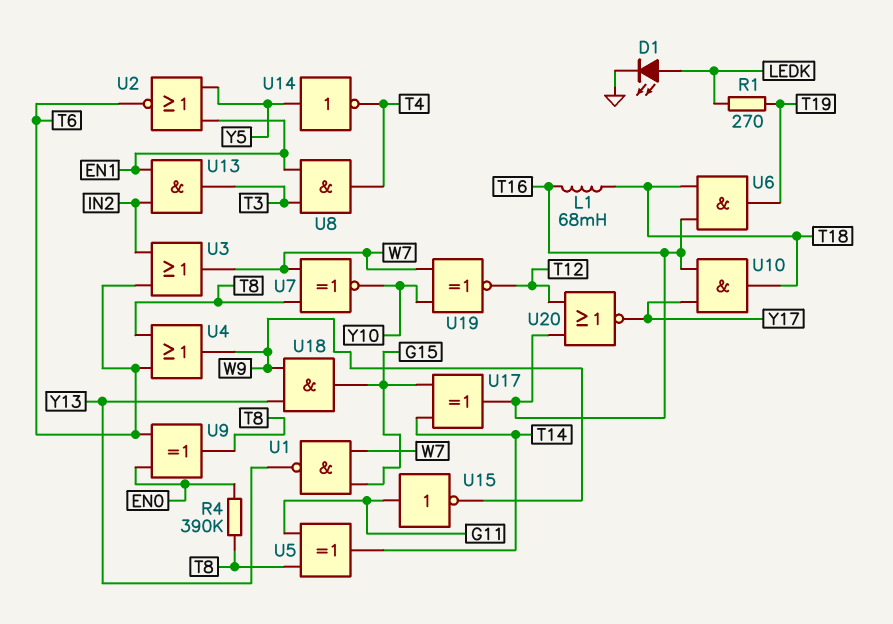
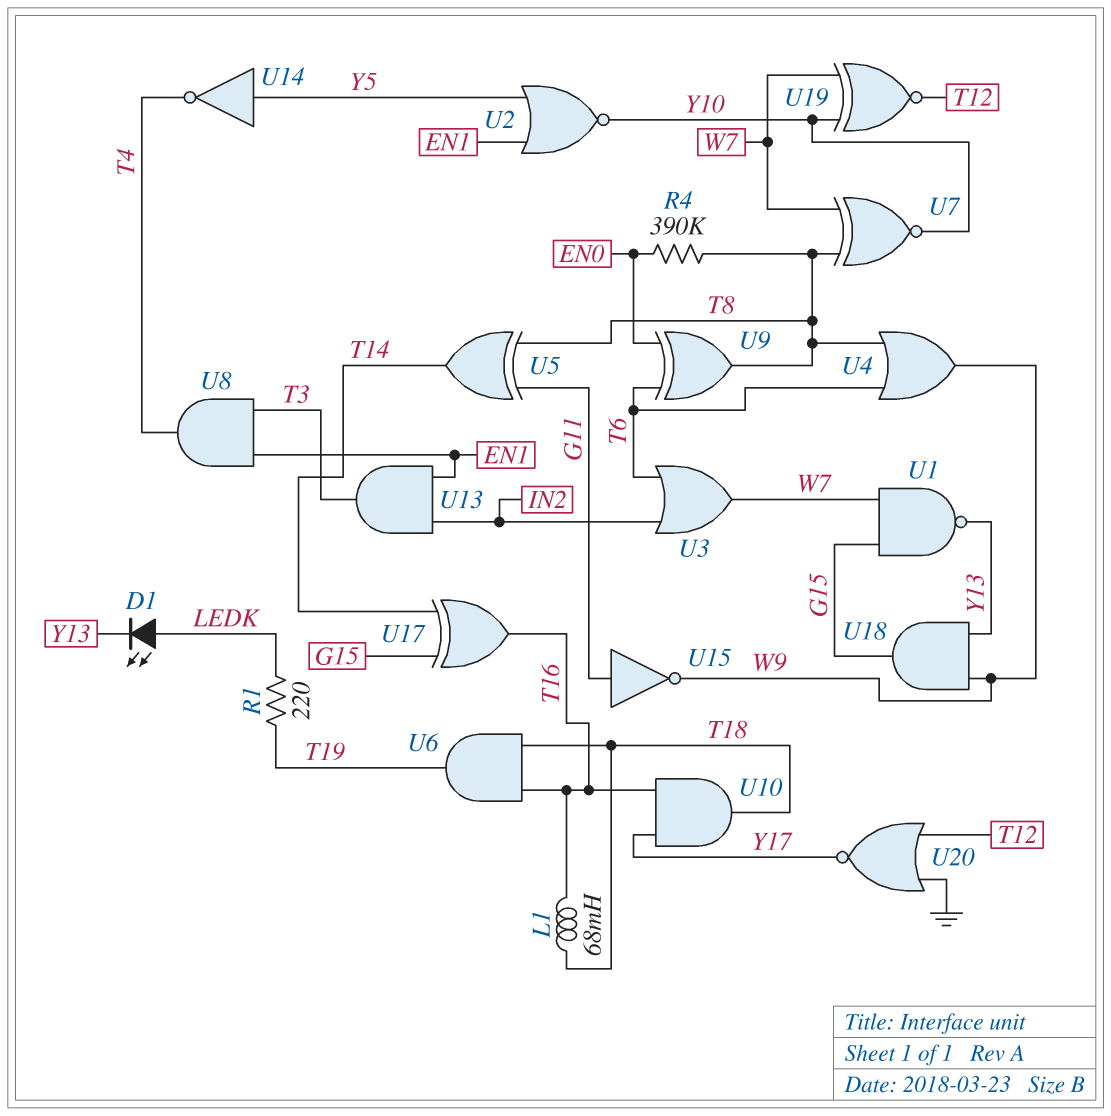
D1: LED (A LEDK, K GND) -> LED (A LEDK, K Y13)
R1: 270 (LEDK, T19) -> 220 (LEDK, T19)
U2: NOR (in EN1, in Y5, out T6) -> NOR (in EN1, in Y5, out Y10)
U20: NOR (in T12, in T16, out Y17) -> NOR (in GND, in T12, out Y17)

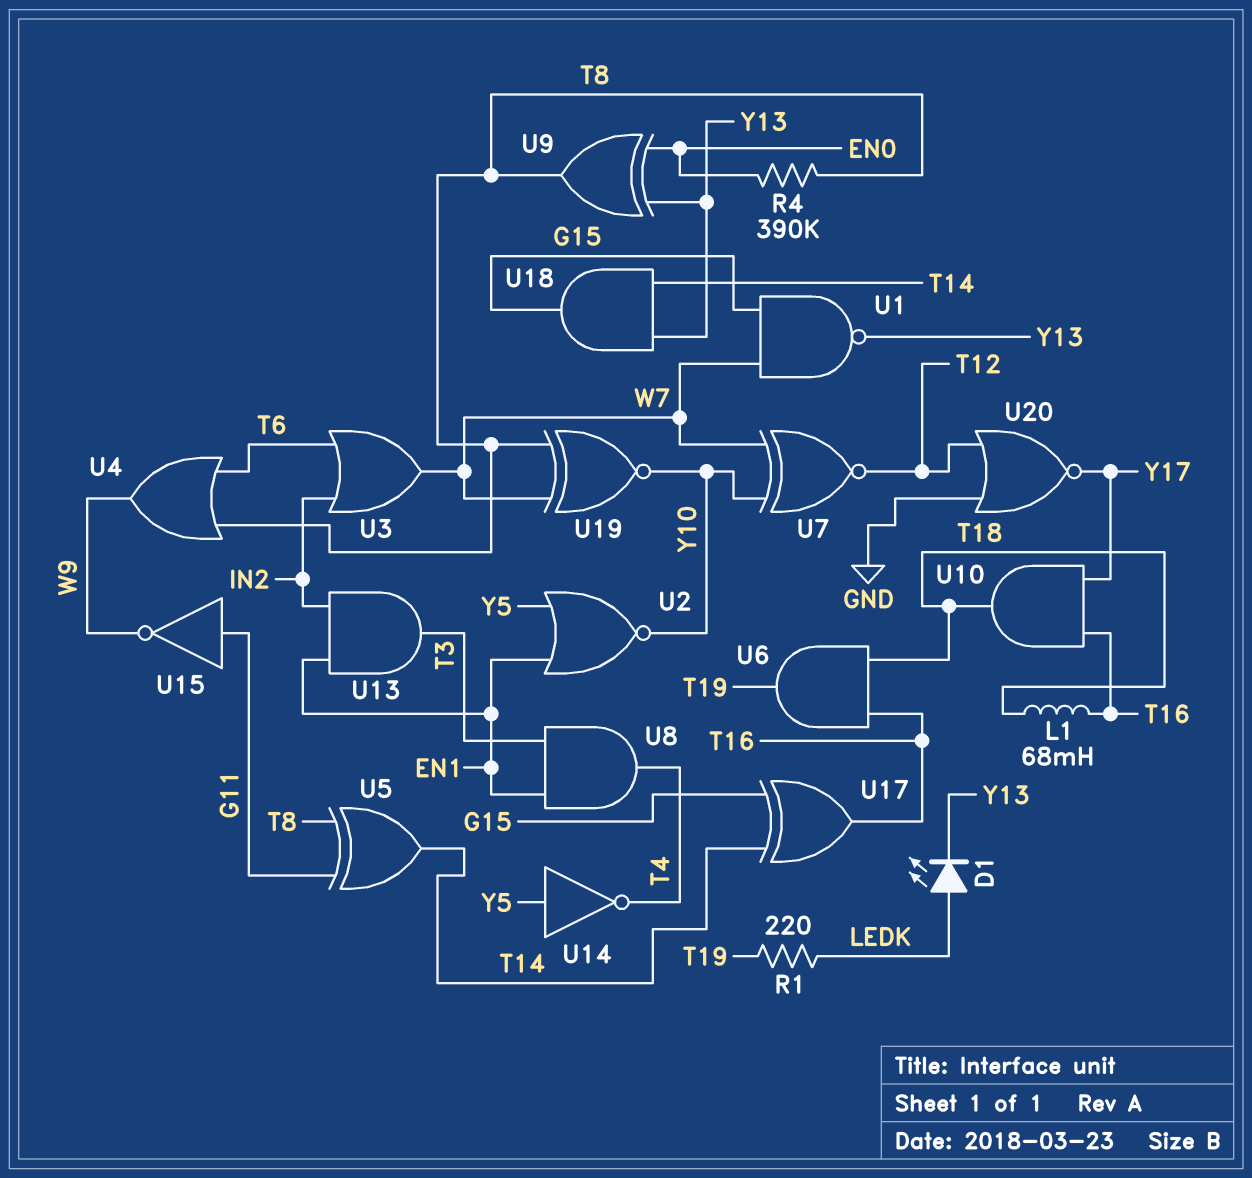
U7: XNOR (in T8, in W7, out Y10) -> XNOR (in W7, in Y10, out T12)
U9: XOR (in EN0, in T6, out T8) -> XOR (in EN0, in Y13, out T8)
U18: AND (in W9, in Y13, out G15) -> AND (in T14, in Y13, out G15)
U19: XNOR (in W7, in Y10, out T12) -> XNOR (in T8, in W7, out Y10)

